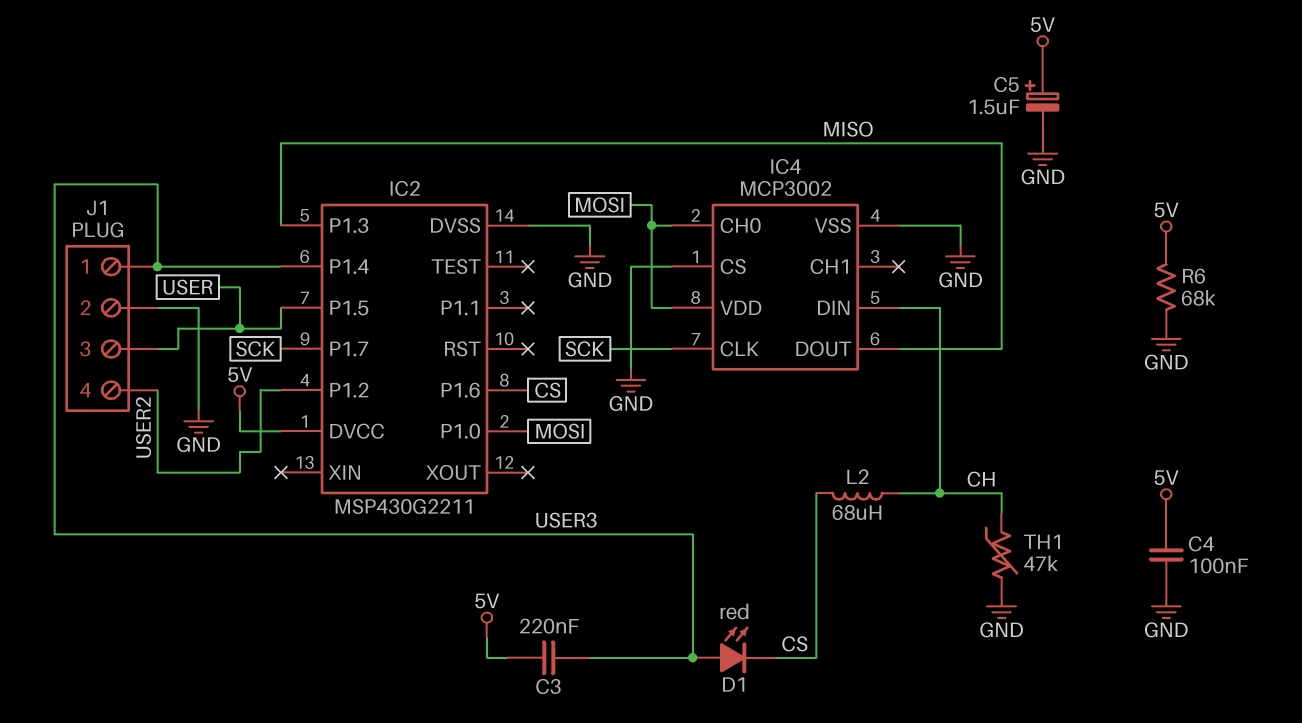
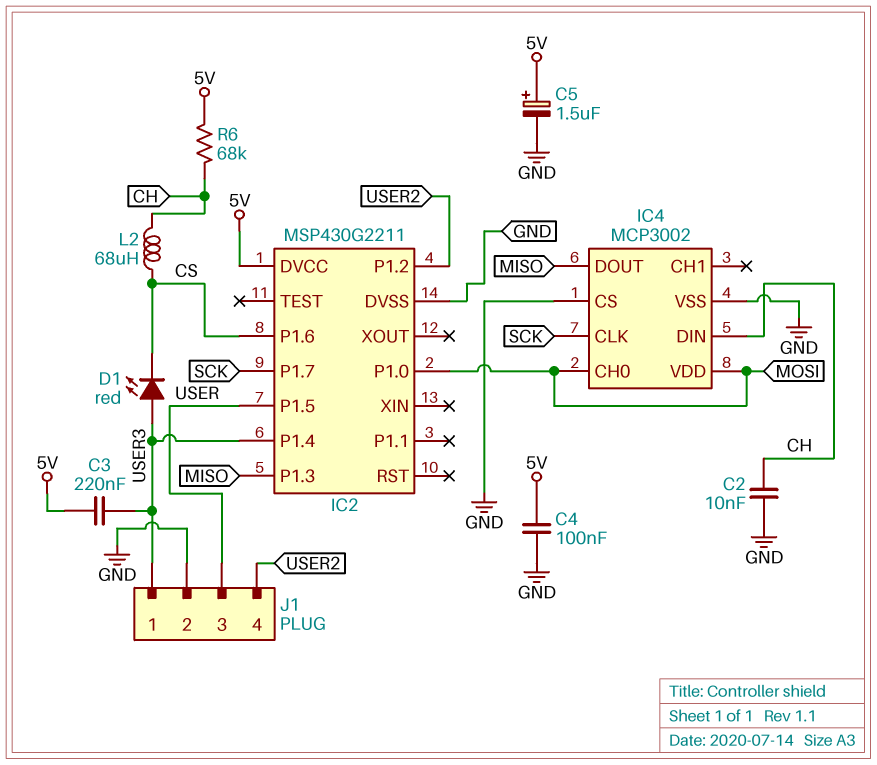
C2: none -> 10nF (CH, GND)
R6: 68k (5V, GND) -> 68k (5V, CH)
TH1: 47k (CH, GND) -> none

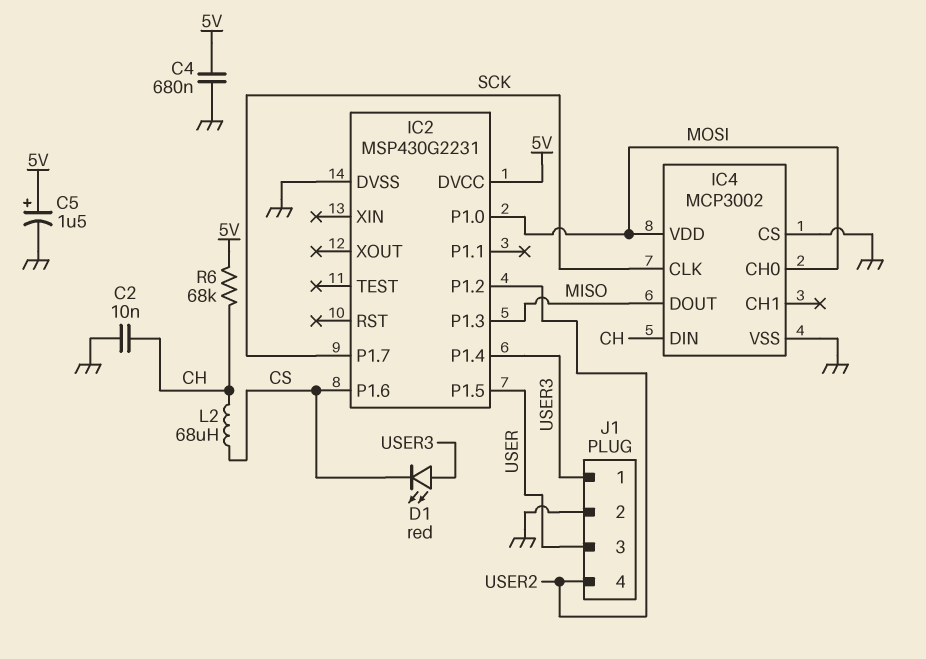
C3: 220nF (5V, USER3) -> none
C4: 100nF (5V, GND) -> 680nF (5V, GND)
IC2: MSP430G2211 -> MSP430G2231

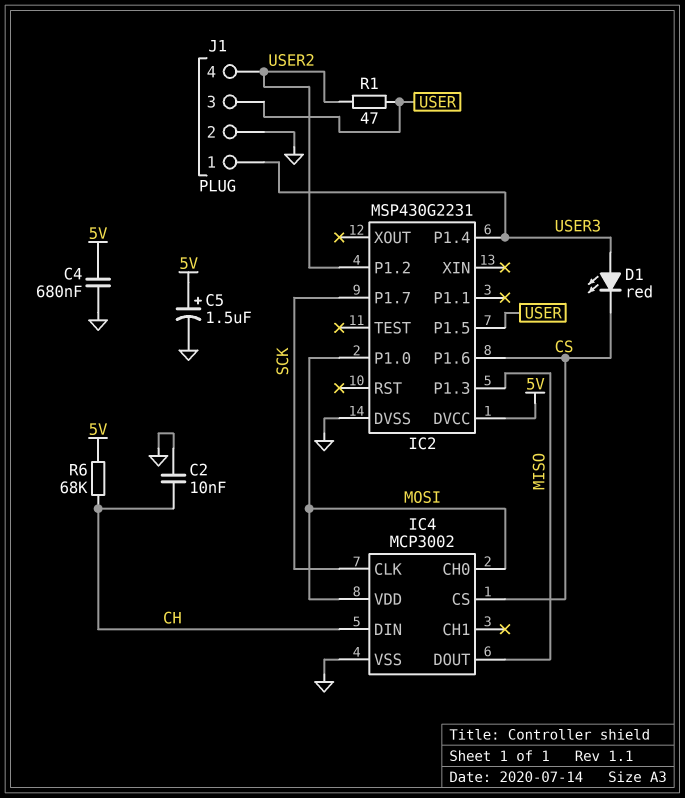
IC4 pin CS: GND -> CS
L2: 68uH (CH, CS) -> none
R1: none -> 47 (USER, USER2)

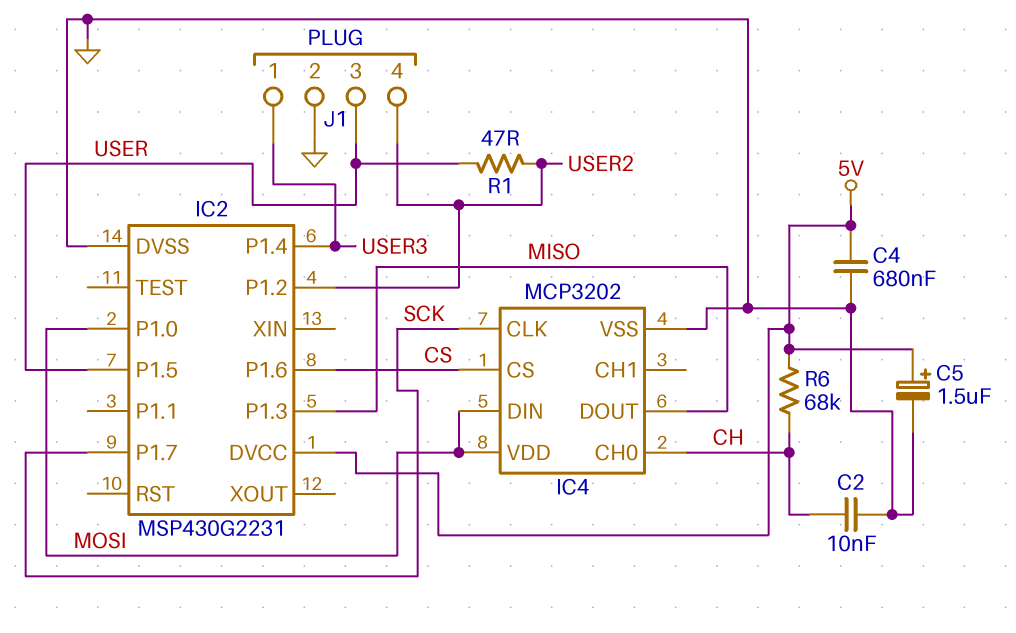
D1: LED red (A USER3, K CS) -> none
IC4: MCP3002 -> MCP3202
IC4 pin CH0: MOSI -> CH
IC4 pin DIN: CH -> MOSI

